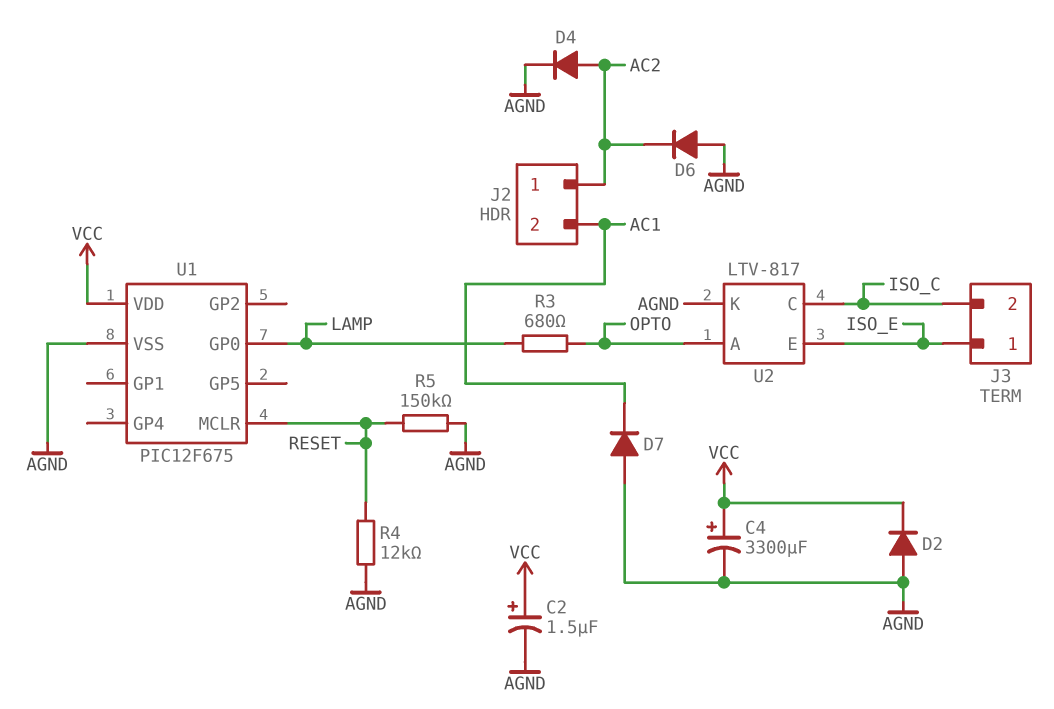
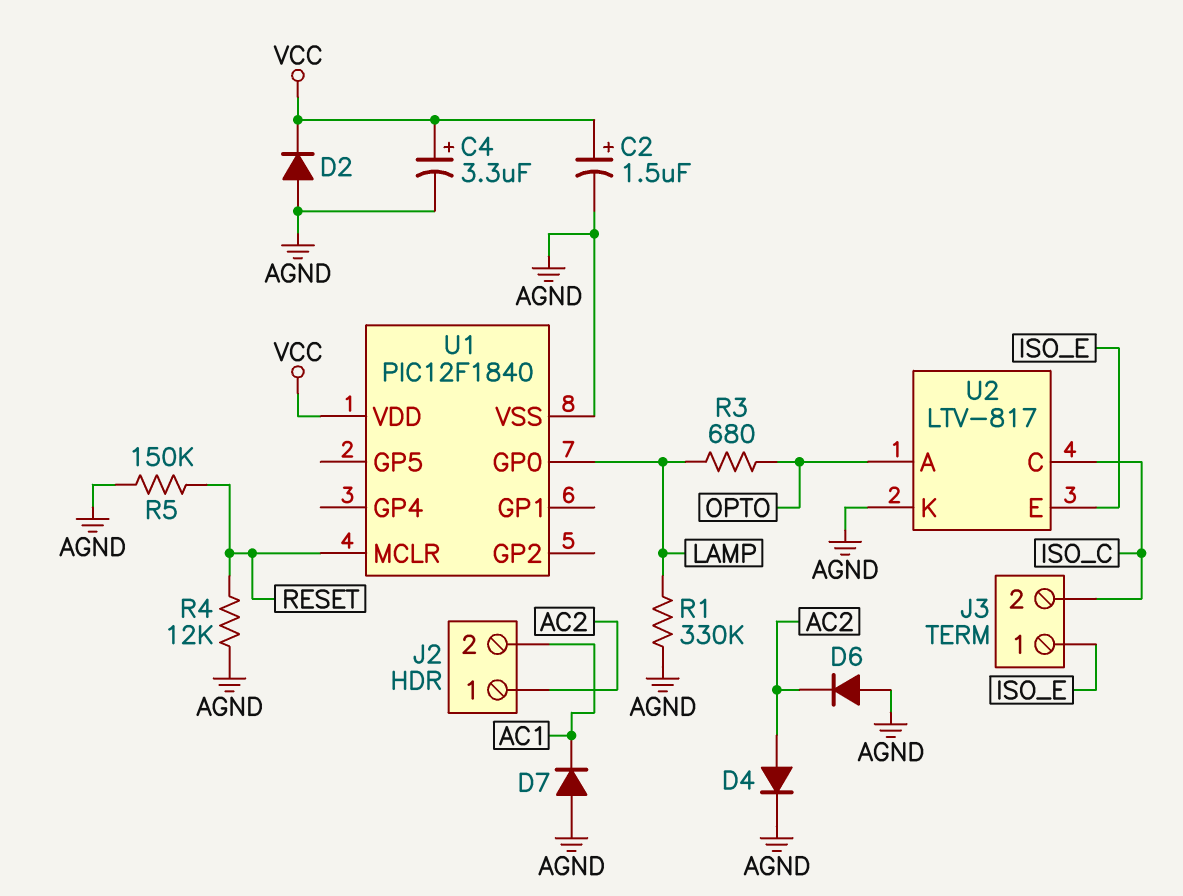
C4: 3300uF (plus VCC, minus AGND) -> 3.3uF (plus VCC, minus AGND)
R1: none -> 330k (AGND, LAMP)
U1: PIC12F675 -> PIC12F1840

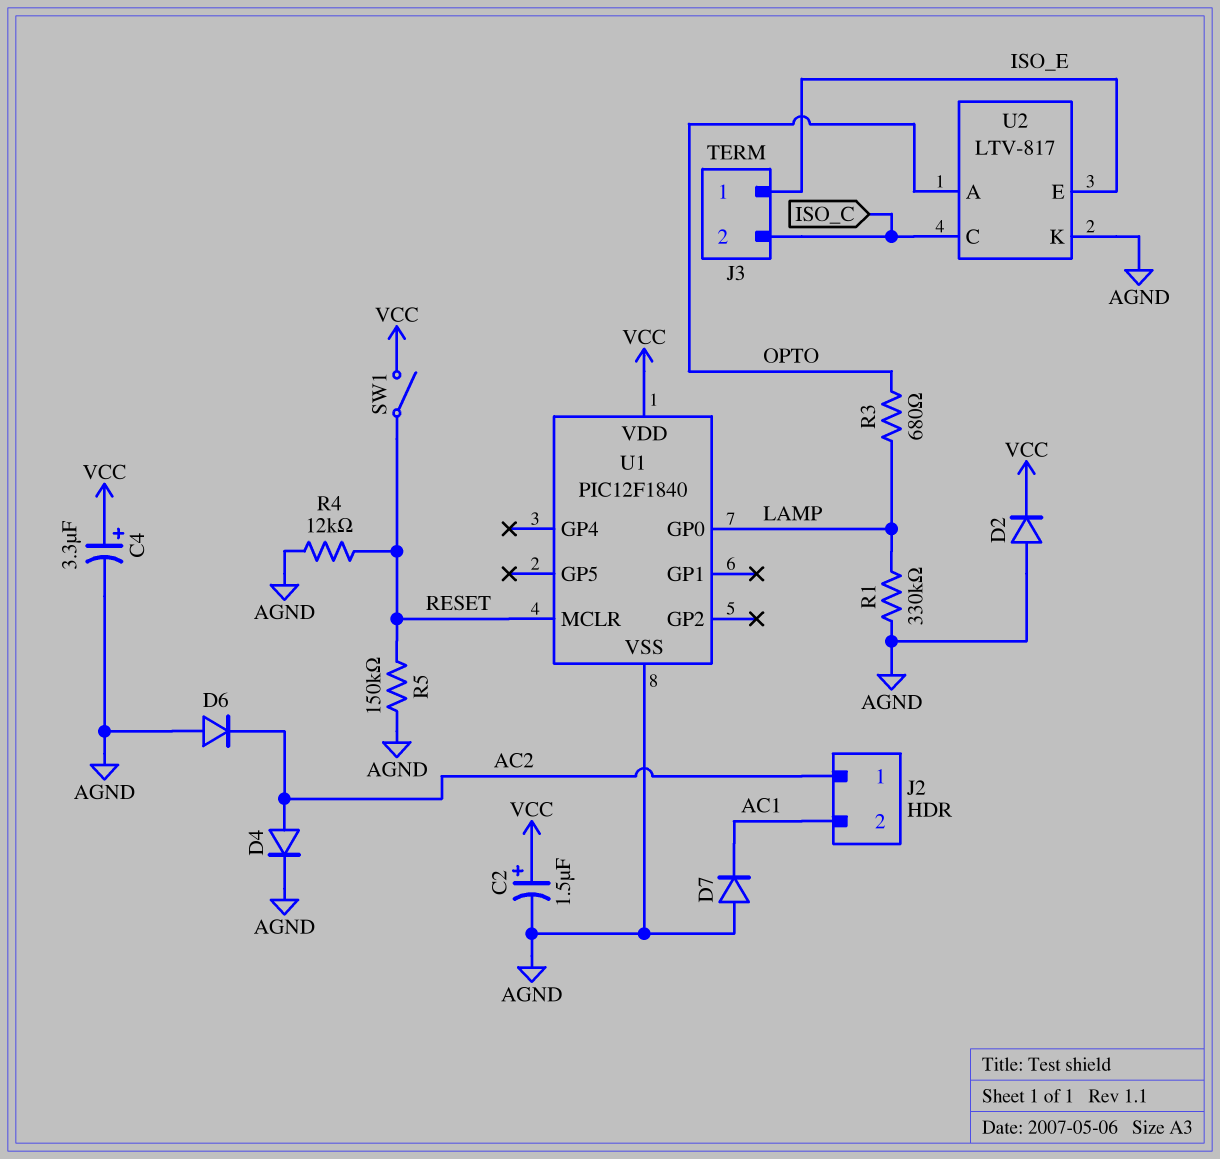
SW1: none -> switch (RESET, VCC)

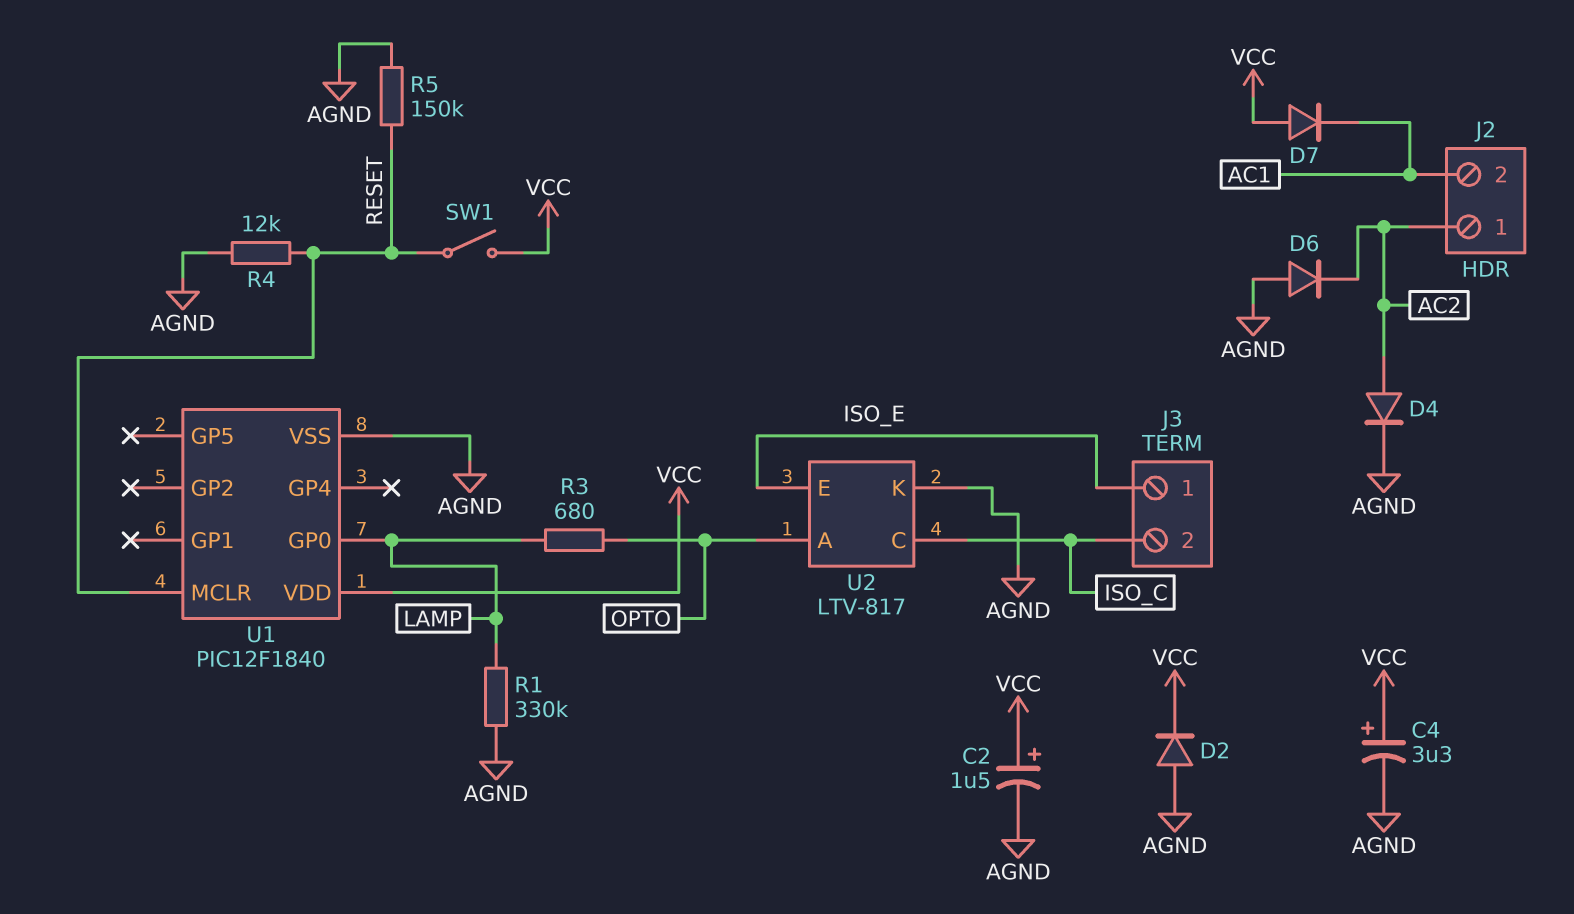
D7: diode (A AGND, K AC1) -> diode (A VCC, K AC1)

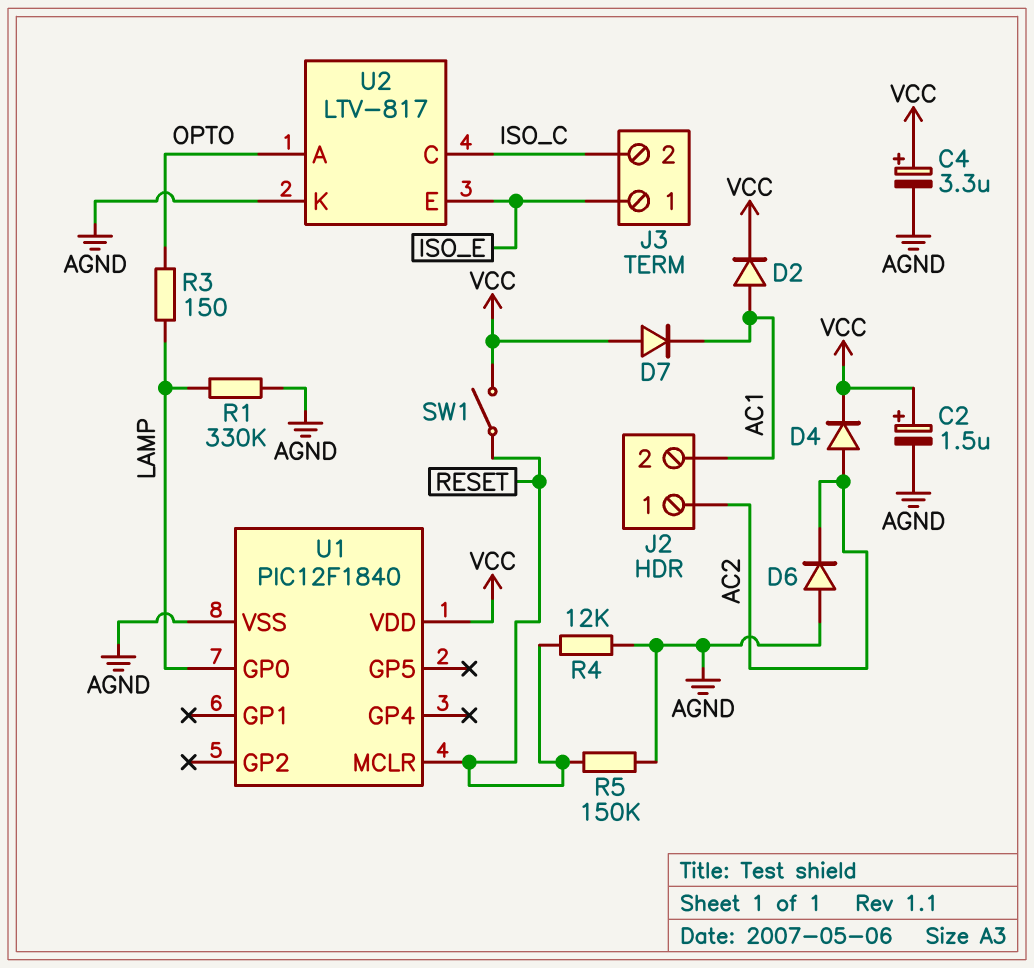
D2: diode (A AGND, K VCC) -> diode (A AC1, K VCC)
D4: diode (A AC2, K AGND) -> diode (A AC2, K VCC)
R3: 680 (LAMP, OPTO) -> 150 (LAMP, OPTO)

